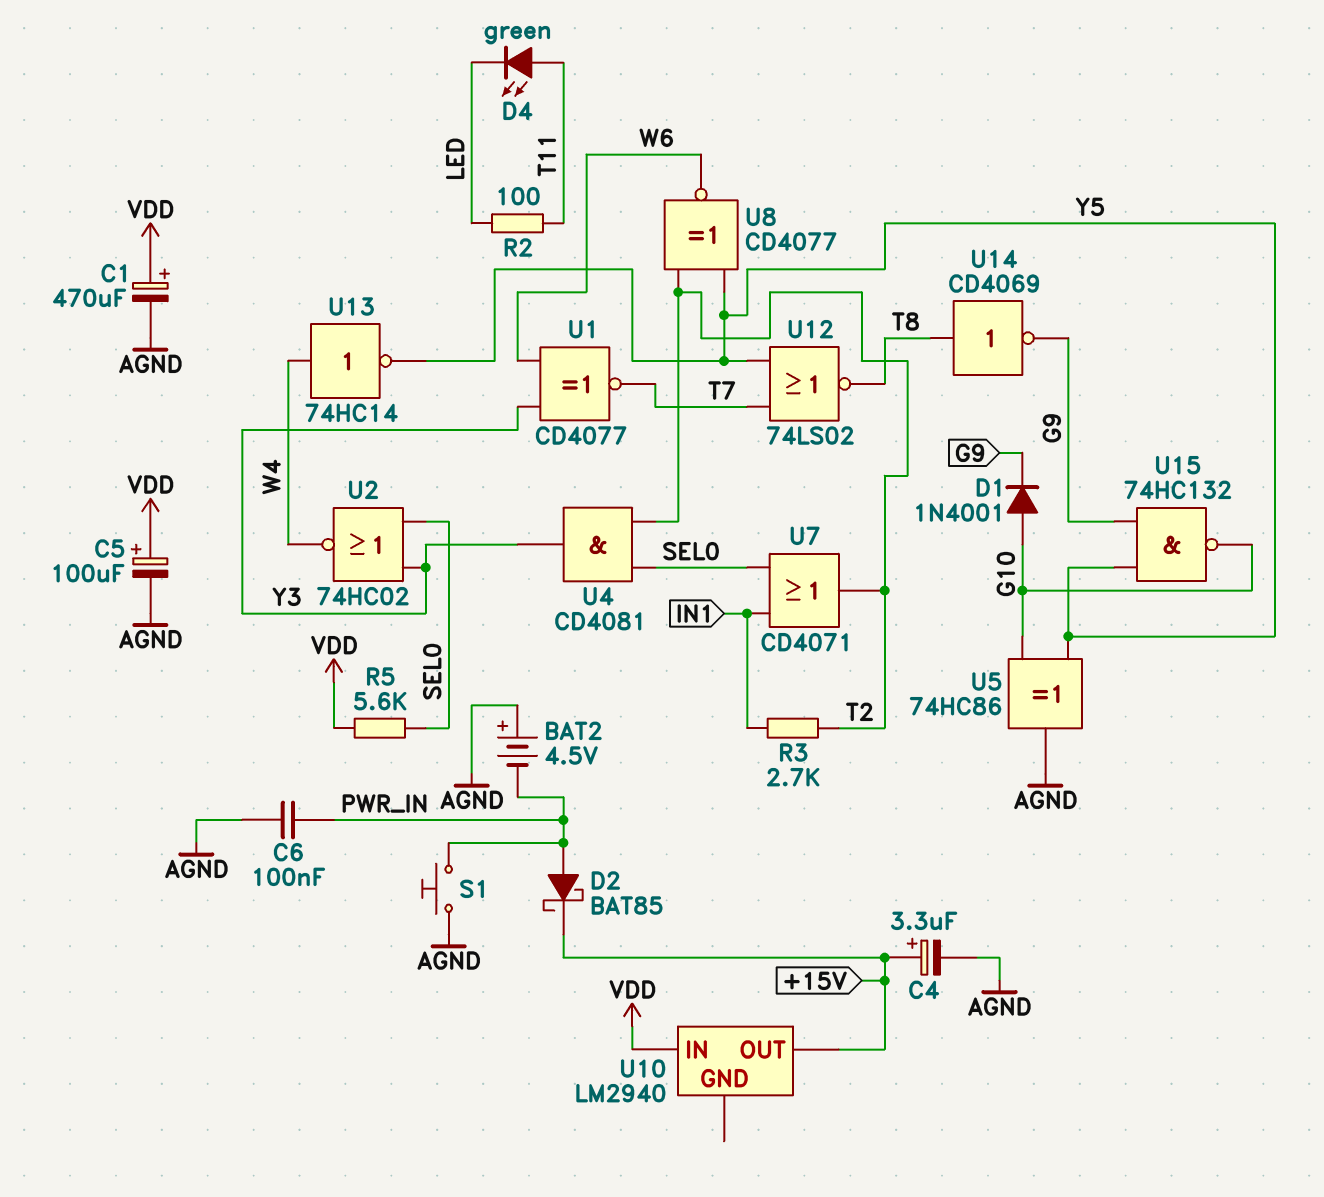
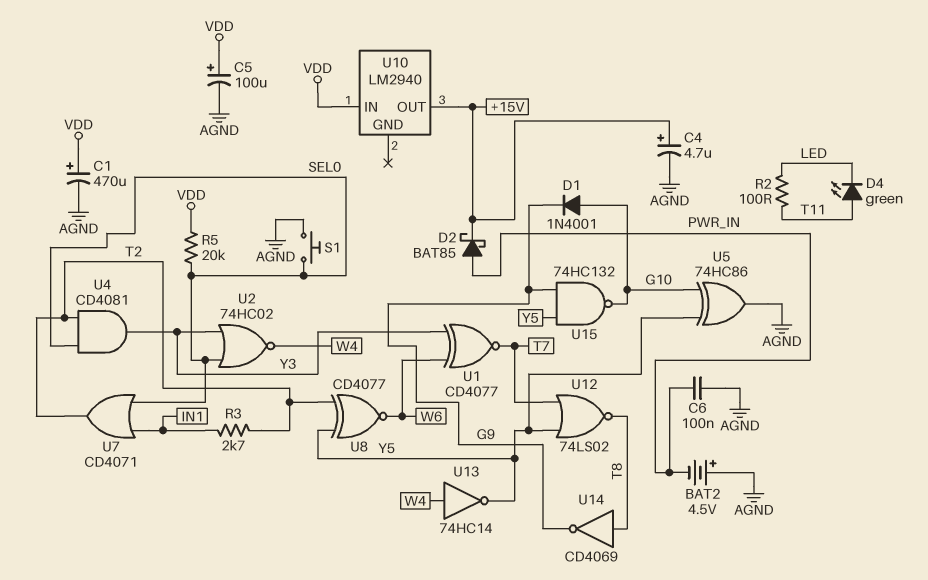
C4: 3.3uF (plus +15V, minus AGND) -> 4.7uF (plus +15V, minus AGND)
R5: 5.6k (SEL0, VDD) -> 20k (SEL0, VDD)
S1: button (AGND, PWR_IN) -> button (AGND, SEL0)

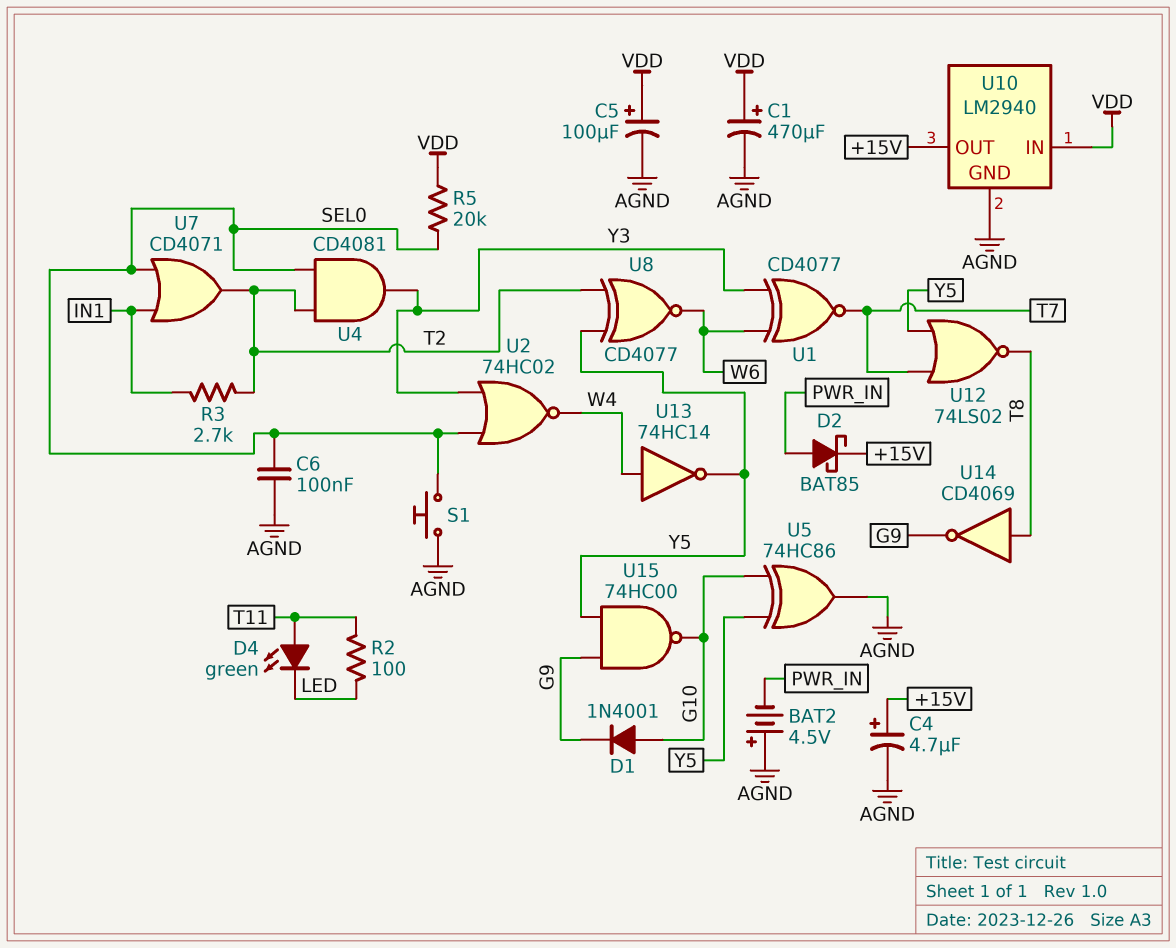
C6: 100nF (AGND, PWR_IN) -> 100nF (AGND, SEL0)
U10 pin GND: none -> AGND
U15: NAND 74HC132 (in G9, in Y5, out G10) -> NAND 74HC00 (in G9, in Y5, out G10)

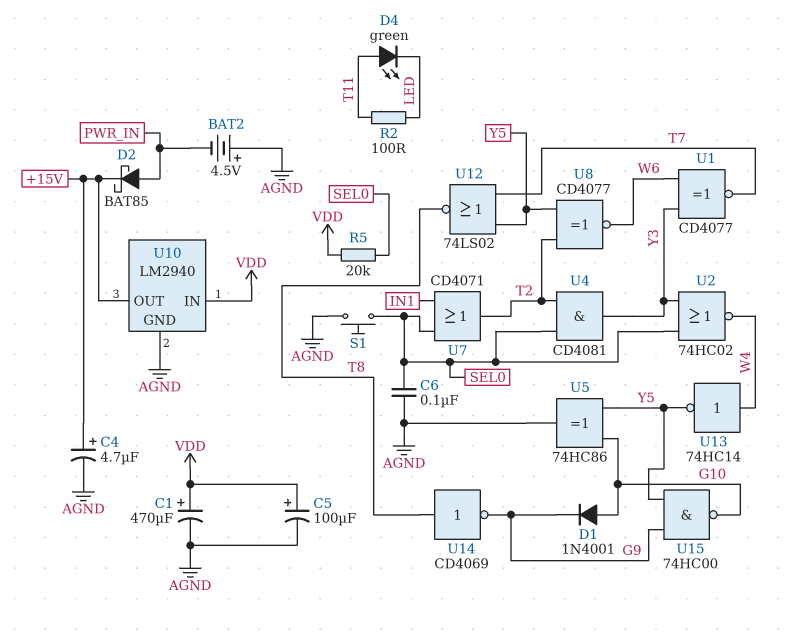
R3: 2.7k (IN1, T2) -> none

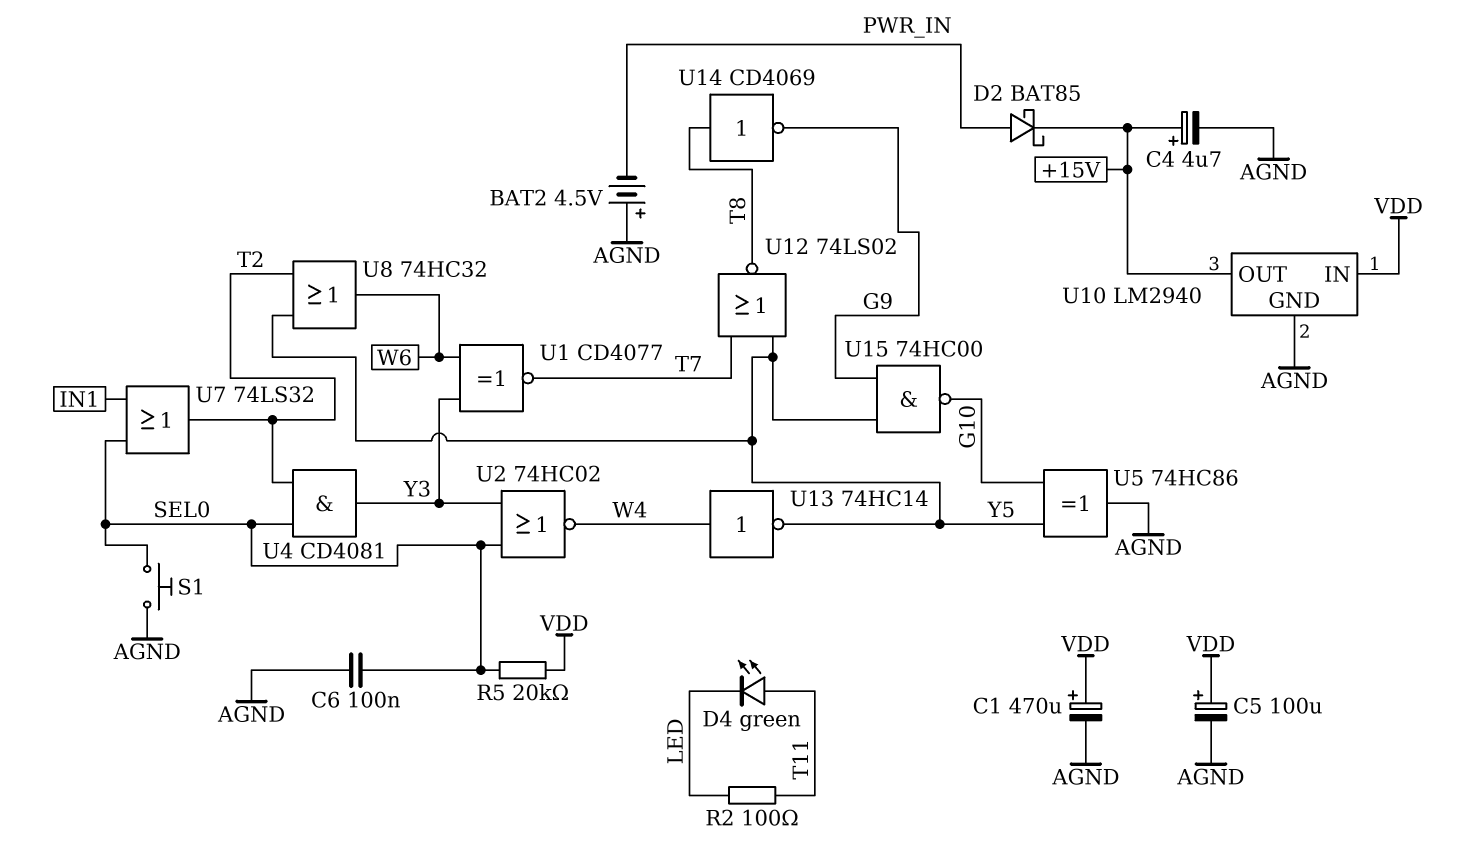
D1: diode 1N4001 (A G10, K G9) -> none
U7: OR CD4071 (in IN1, in SEL0, out T2) -> OR 74LS32 (in IN1, in SEL0, out T2)
U8: XNOR CD4077 (in T2, in Y5, out W6) -> OR 74HC32 (in T2, in Y5, out W6)

